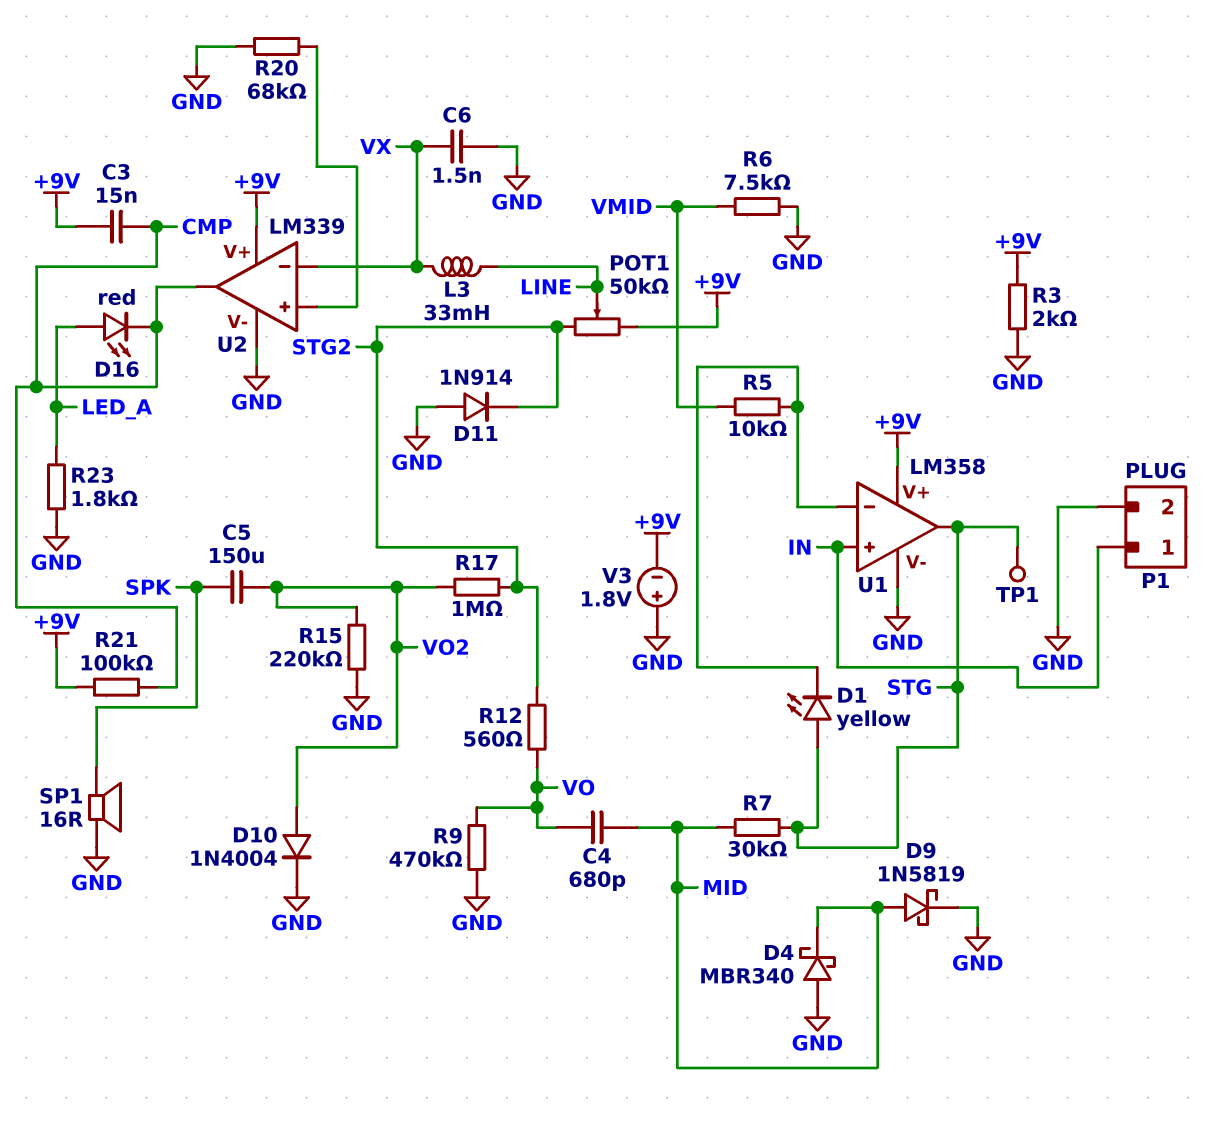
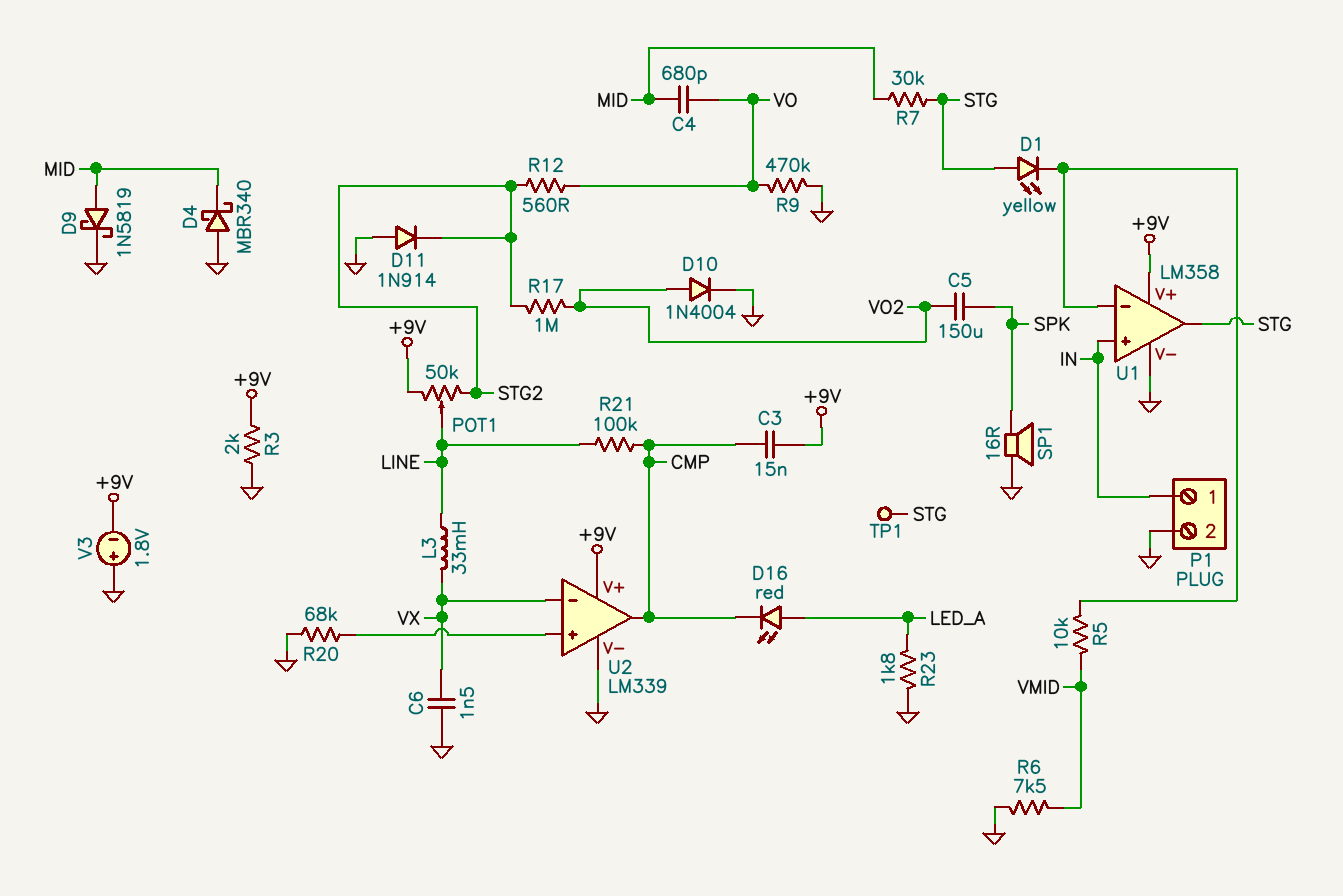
R15: 220k (GND, VO2) -> none
R21: 100k (+9V, CMP) -> 100k (CMP, LINE)

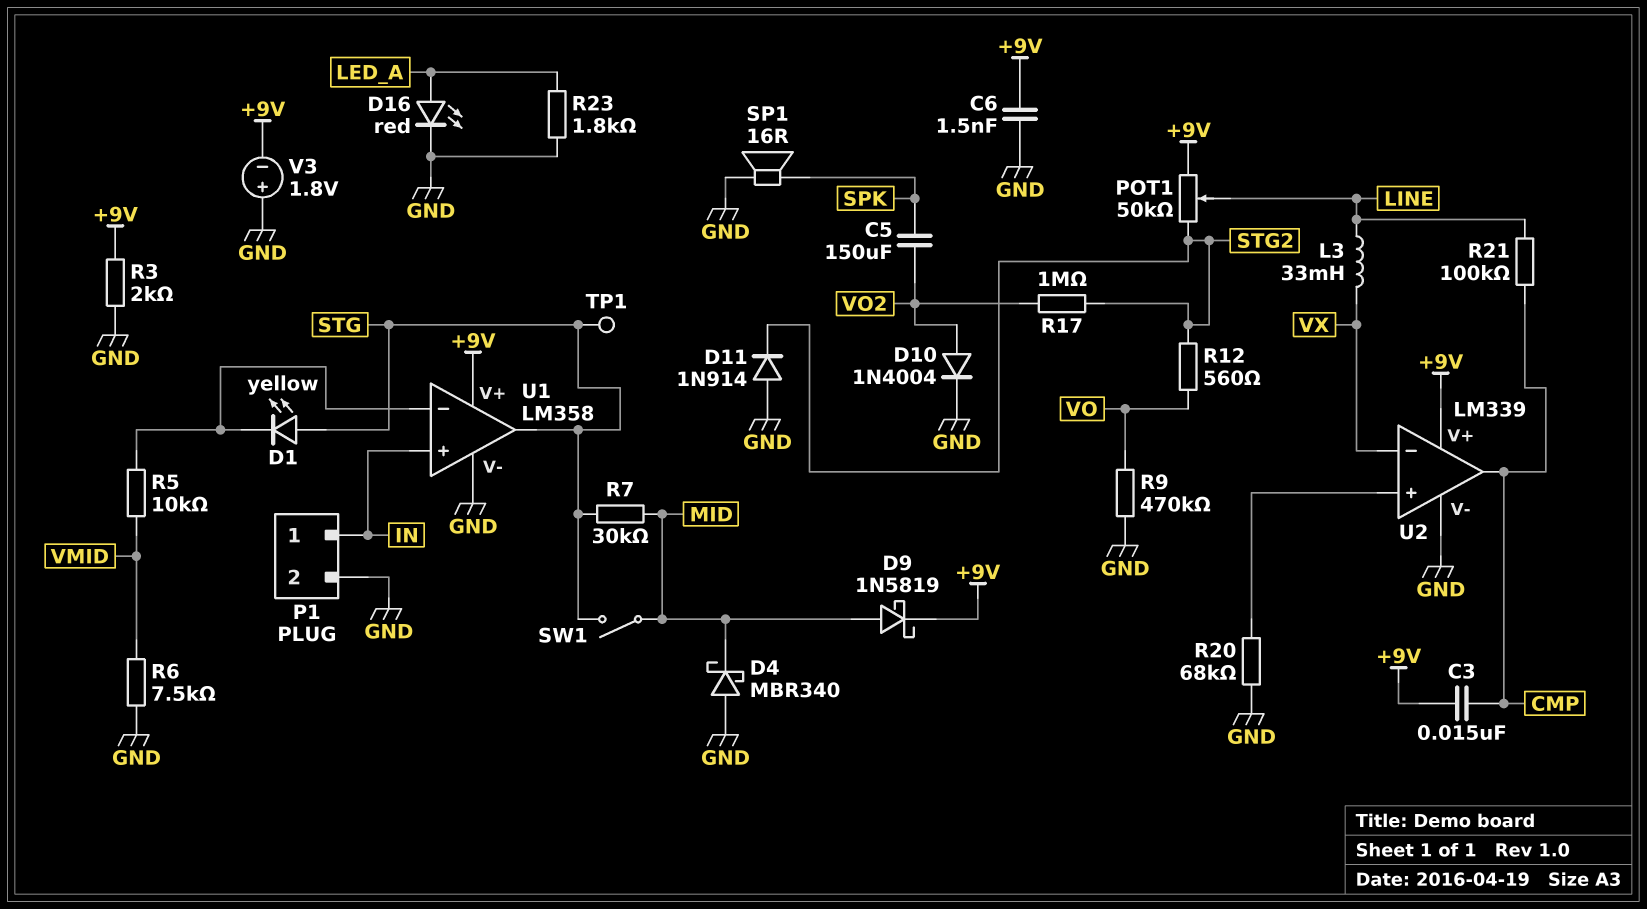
C4: 680pF (MID, VO) -> none
C6: 1.5nF (GND, VX) -> 1.5nF (+9V, GND)
D9: schottky 1N5819 (A MID, K GND) -> schottky 1N5819 (A MID, K +9V)
D16: LED red (A LED_A, K CMP) -> LED red (A LED_A, K GND)
SW1: none -> switch (MID, STG)

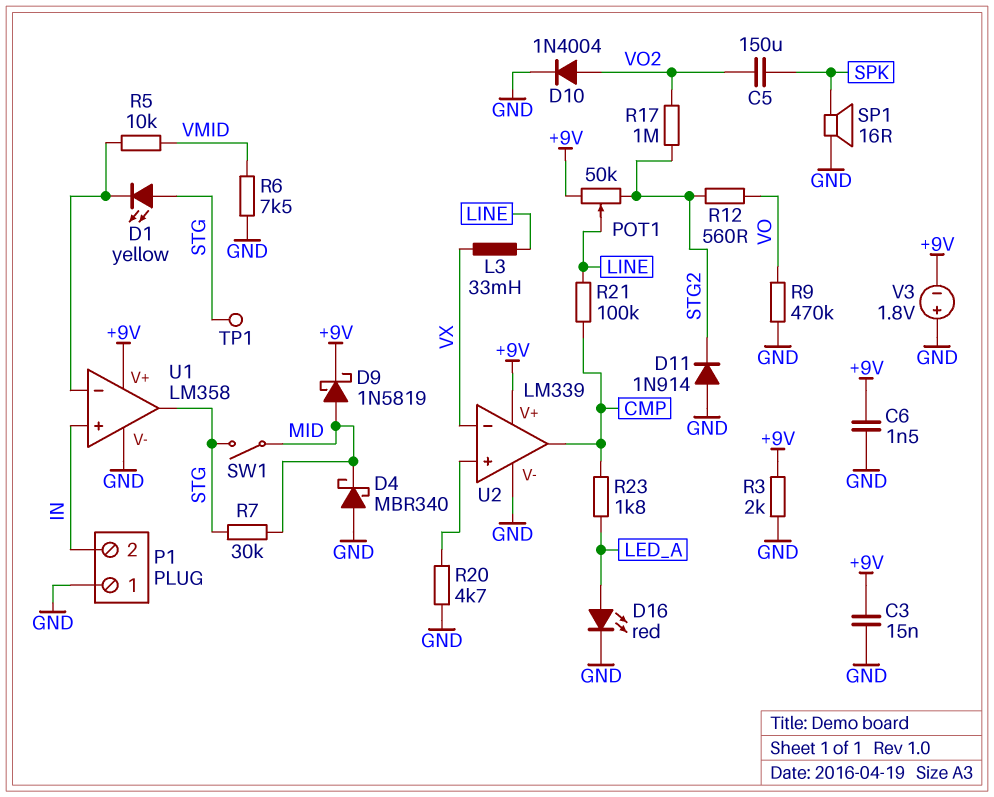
C3: 15nF (+9V, CMP) -> 15nF (+9V, GND)
P1 pin 1: IN -> GND
P1 pin 2: GND -> IN
R20: 68k (GND, U2/in+) -> 4.7k (GND, U2/in+)
R23: 1.8k (GND, LED_A) -> 1.8k (CMP, LED_A)

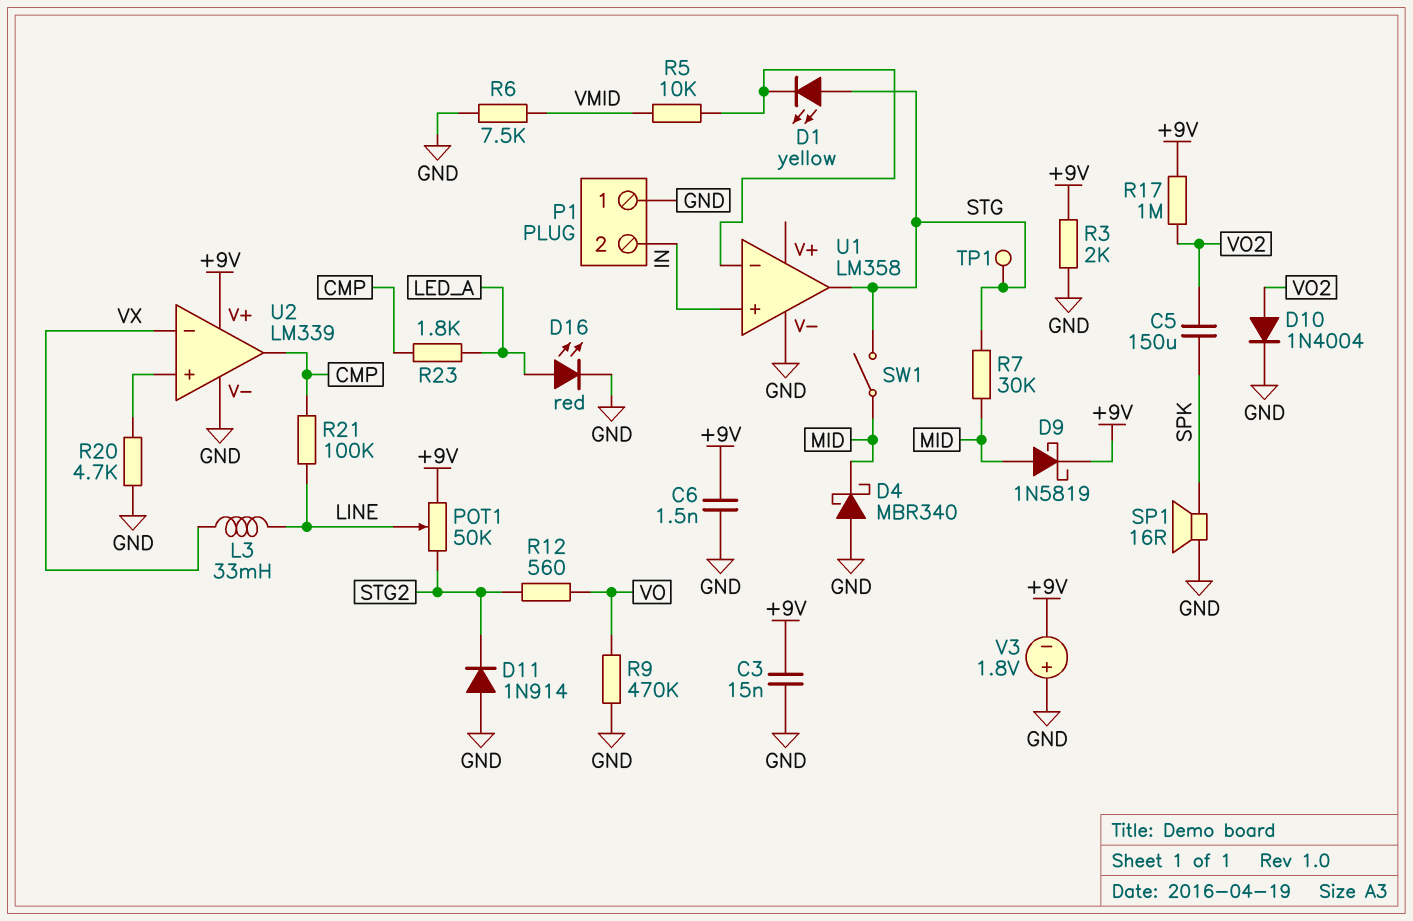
R17: 1M (STG2, VO2) -> 1M (+9V, VO2)
U1 pin V+: +9V -> none

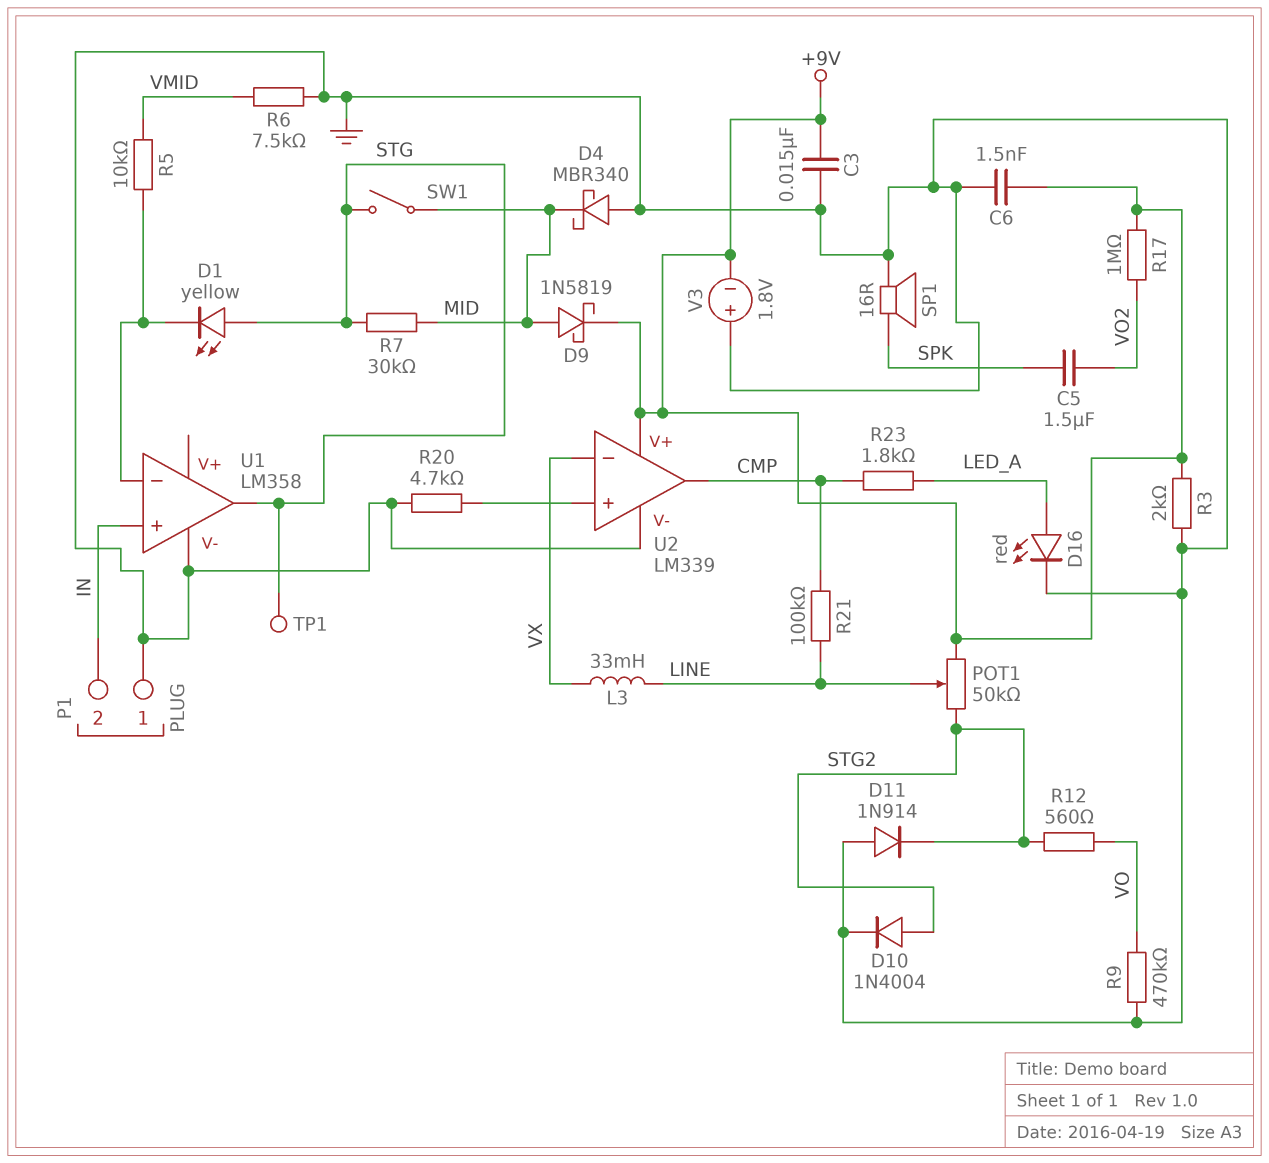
C5: 150uF (SPK, VO2) -> 1.5uF (SPK, VO2)
D10: diode 1N4004 (A VO2, K GND) -> diode 1N4004 (A STG2, K GND)

